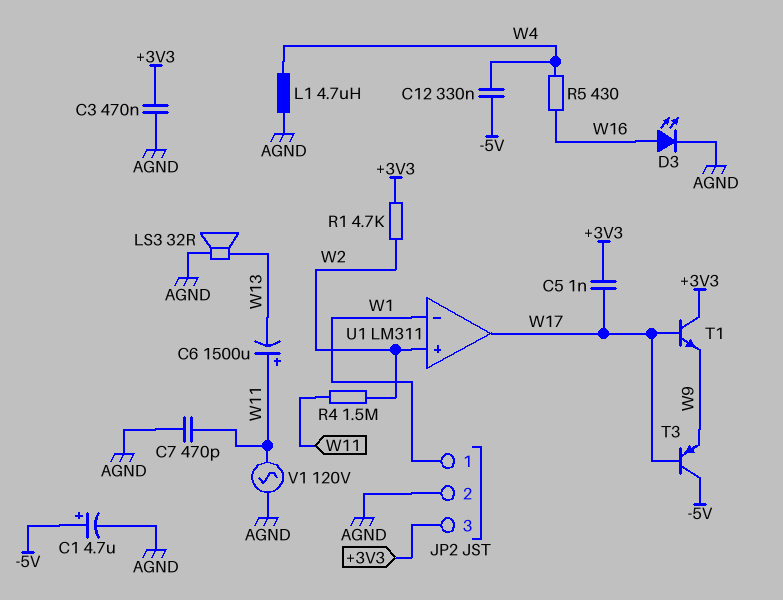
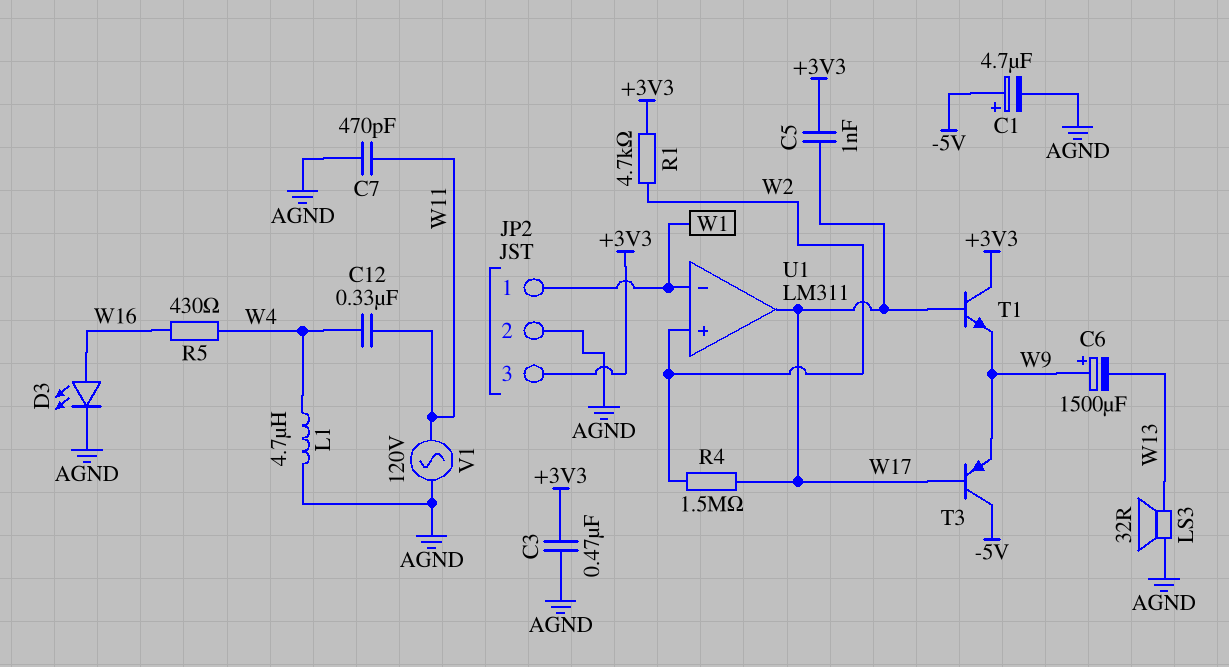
C6: 1500uF (plus W11, minus W13) -> 1500uF (plus W9, minus W13)
C12: 330nF (-5V, W4) -> 330nF (W4, W11)
R4: 1.5M (W2, W11) -> 1.5M (W2, W17)

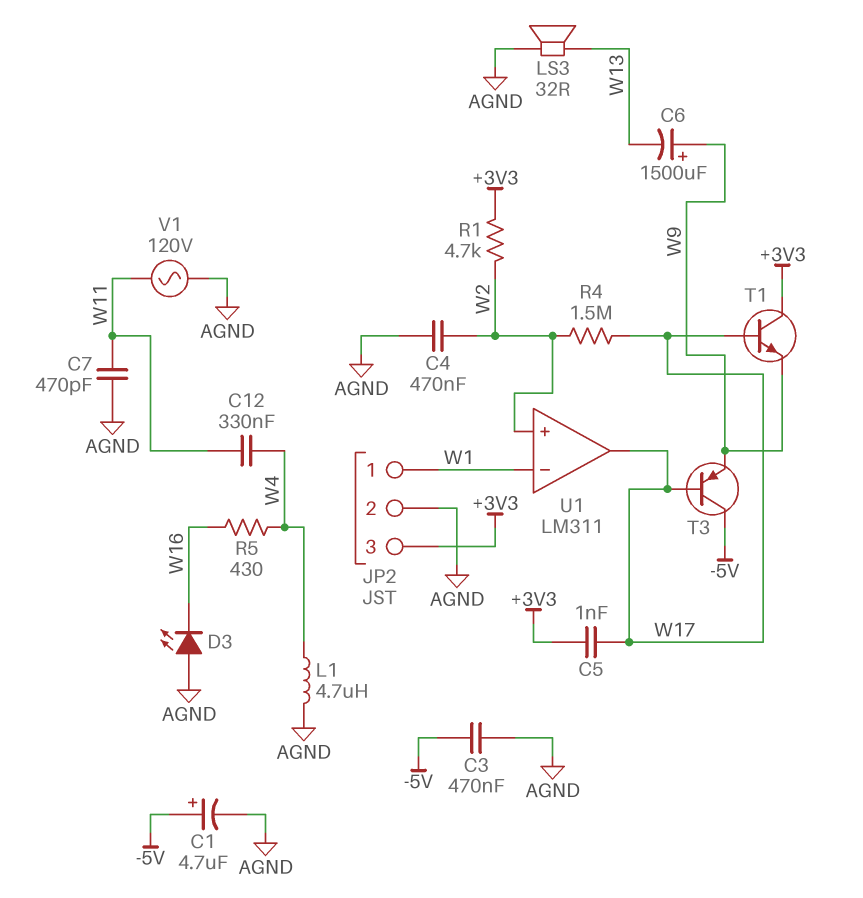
C3: 470nF (+3V3, AGND) -> 470nF (-5V, AGND)
C4: none -> 470nF (AGND, W2)
D3: LED (A W16, K AGND) -> LED (A AGND, K W16)

